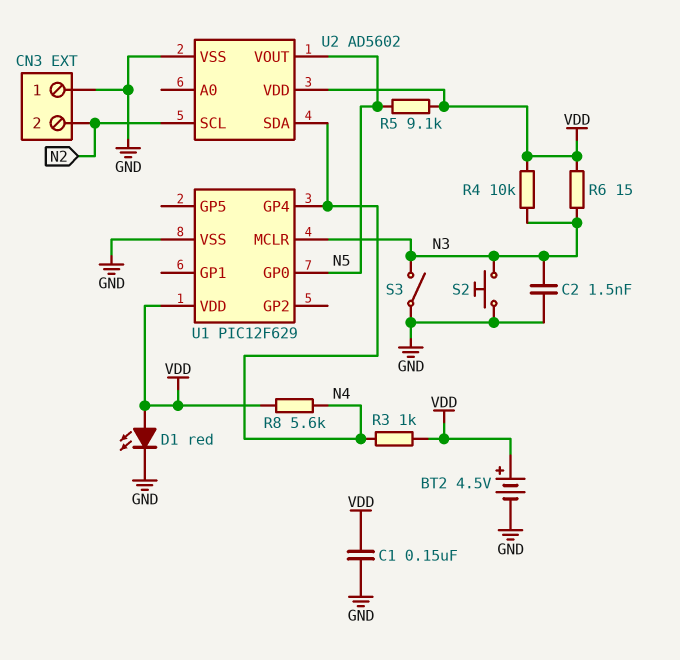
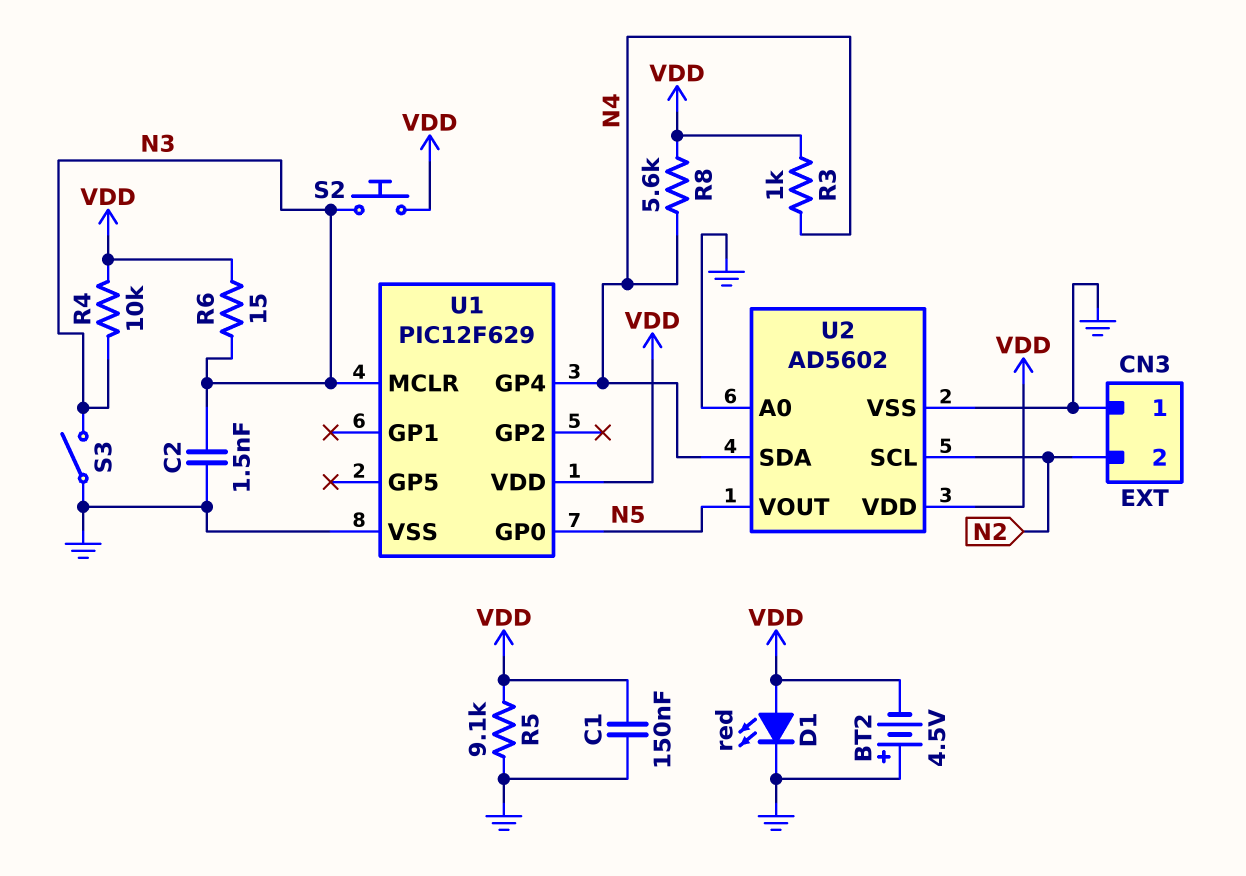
BT2: 4.5V (plus VDD, minus GND) -> 4.5V (plus GND, minus VDD)
R5: 9.1k (N5, VDD) -> 9.1k (GND, VDD)
S2: button (GND, N3) -> button (N3, VDD)
U2 pin A0: none -> GND

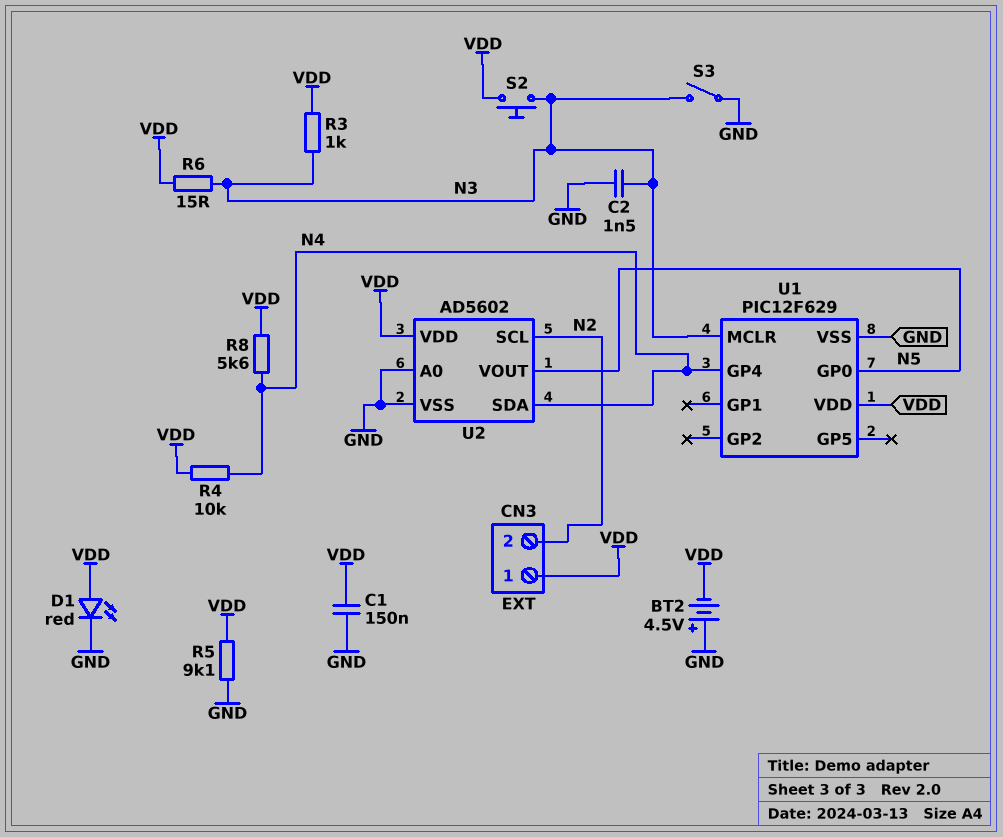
CN3 pin 1: GND -> VDD
R3: 1k (N4, VDD) -> 1k (N3, VDD)
R4: 10k (N3, VDD) -> 10k (N4, VDD)

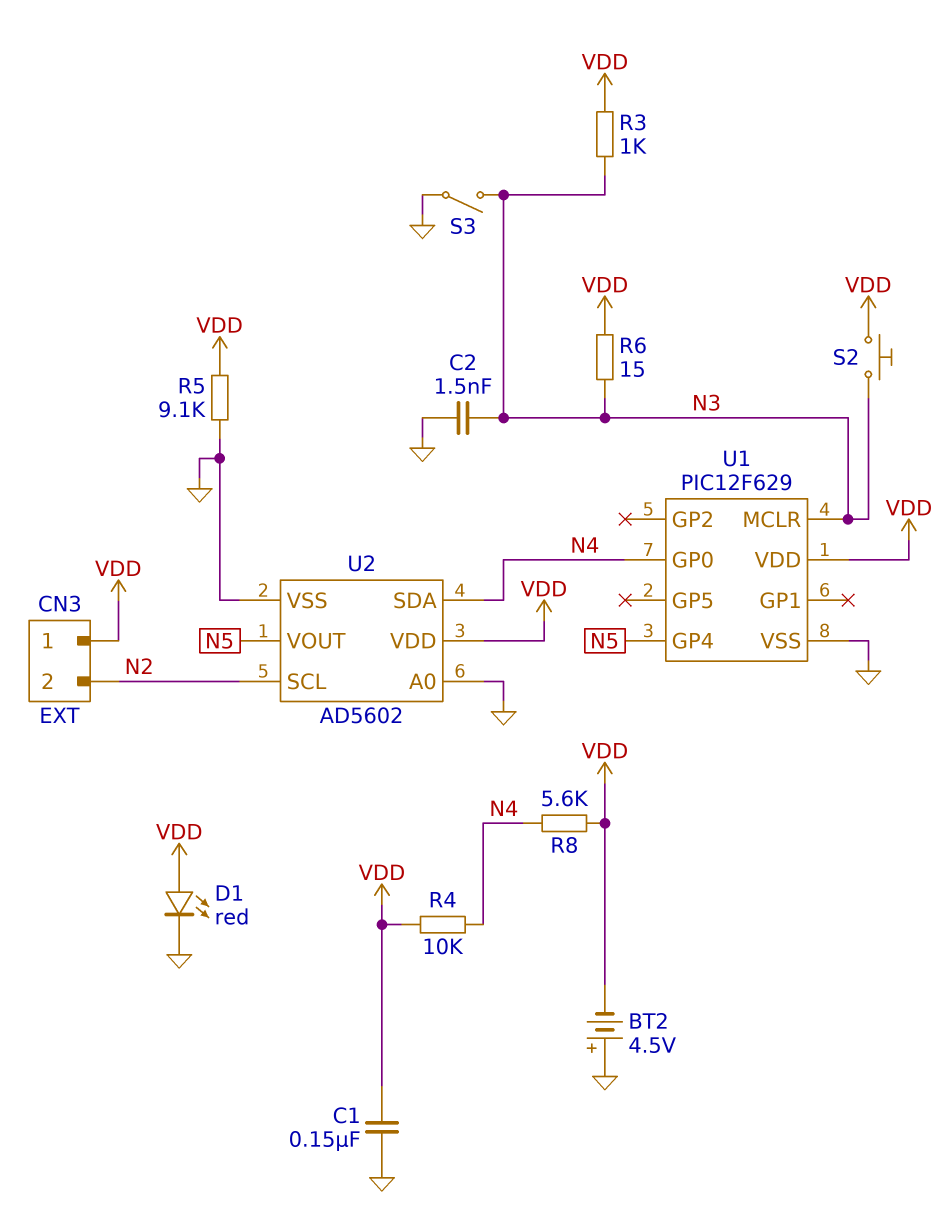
U1 pin GP0: N5 -> N4
U1 pin GP4: N4 -> N5

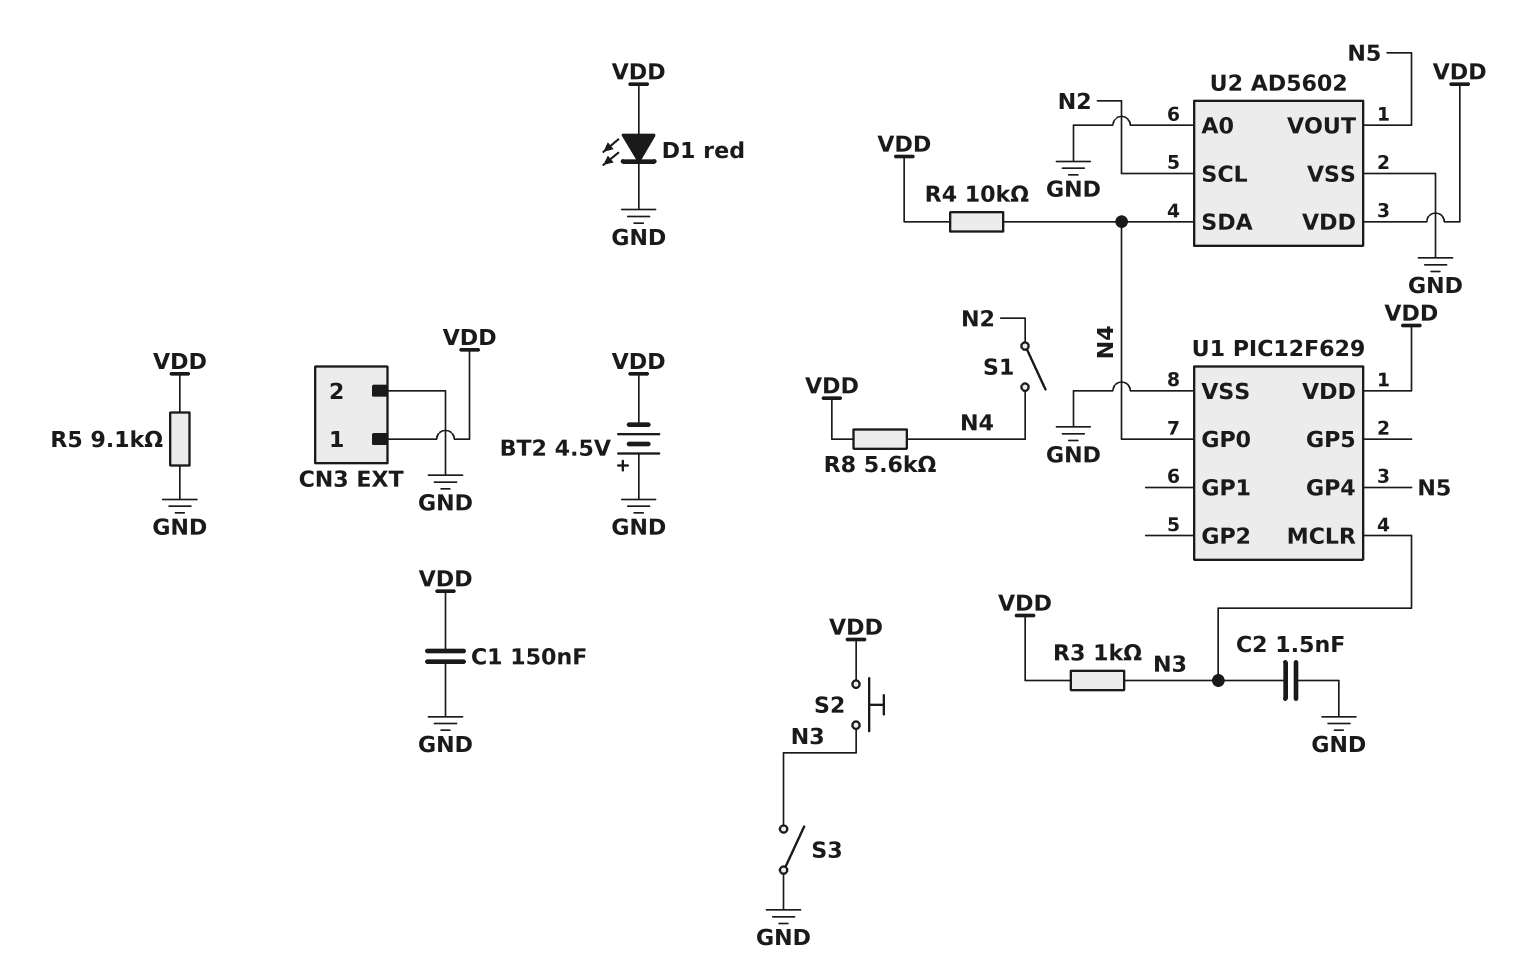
CN3 pin 2: N2 -> GND
R6: 15 (N3, VDD) -> none
S1: none -> switch (N2, N4)

